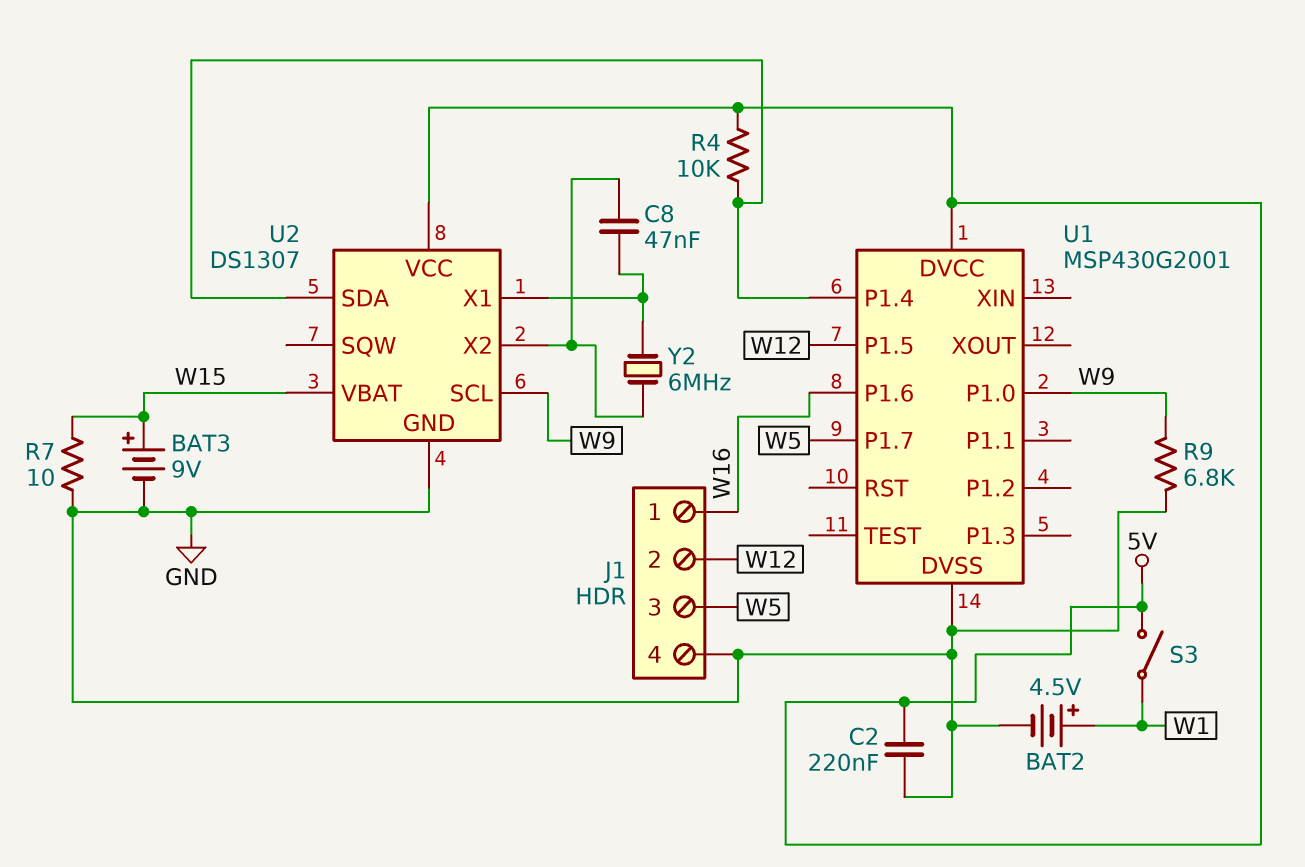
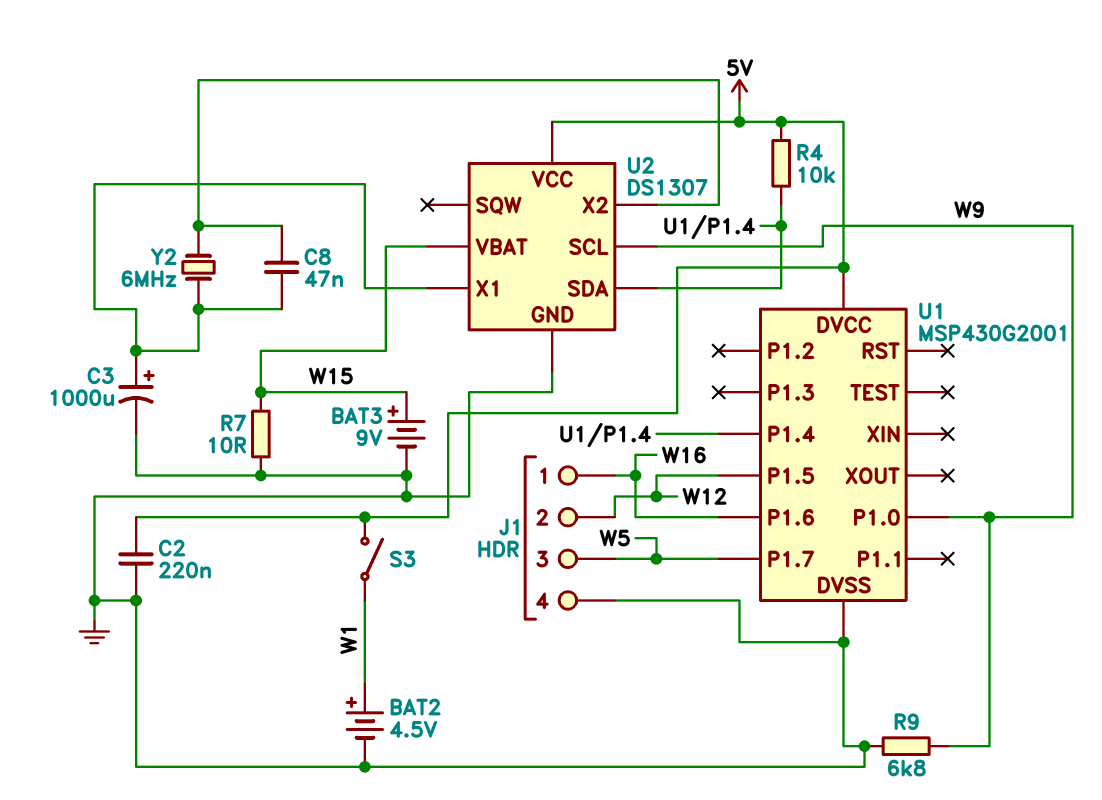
C3: none -> 1000uF (plus U2/X1, minus GND)

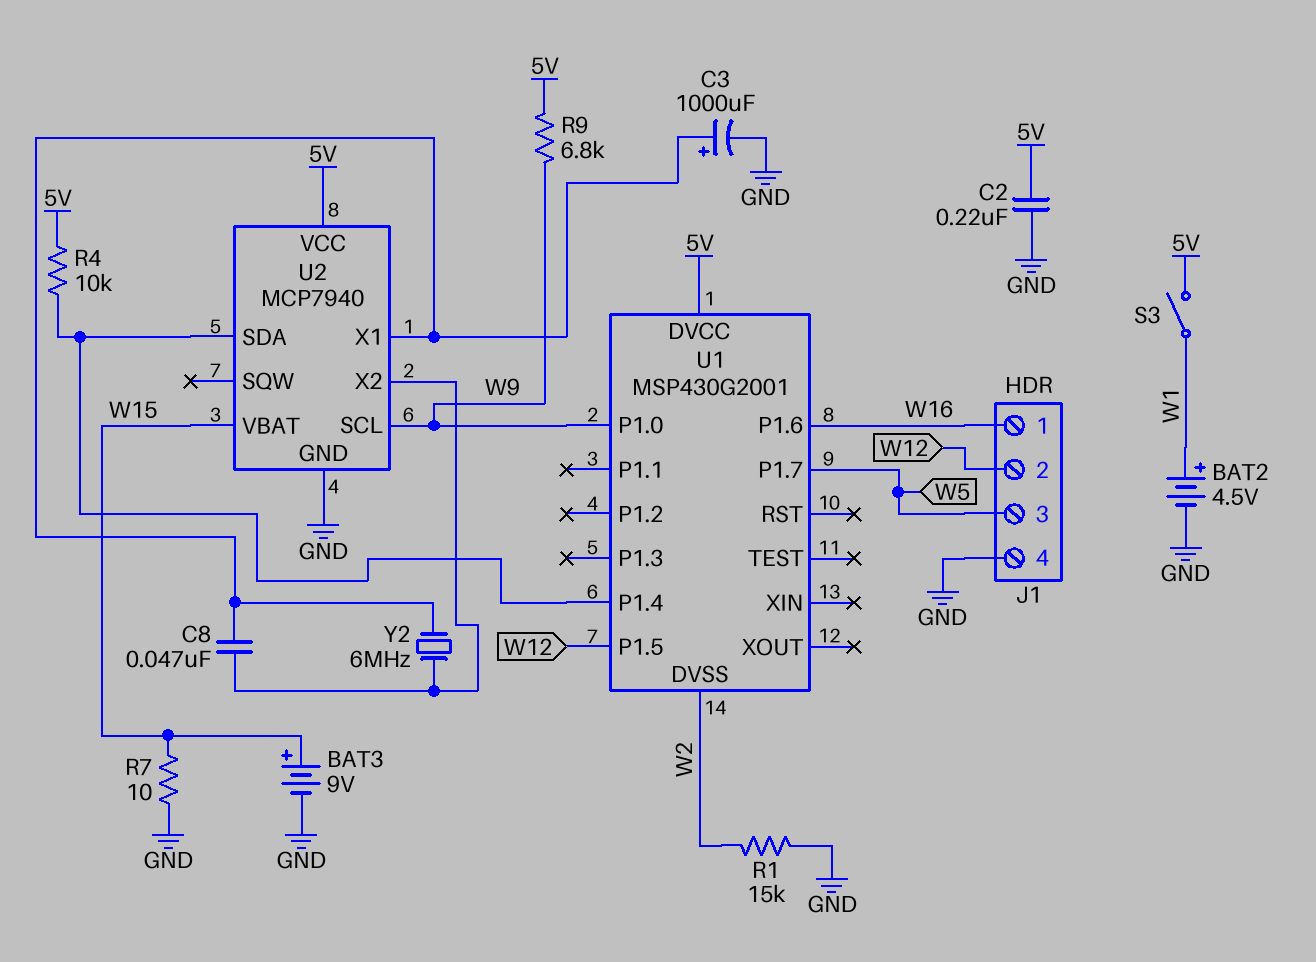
R1: none -> 15k (GND, W2)
R9: 6.8k (GND, W9) -> 6.8k (5V, W9)
U1 pin DVSS: GND -> W2
U2: DS1307 -> MCP7940

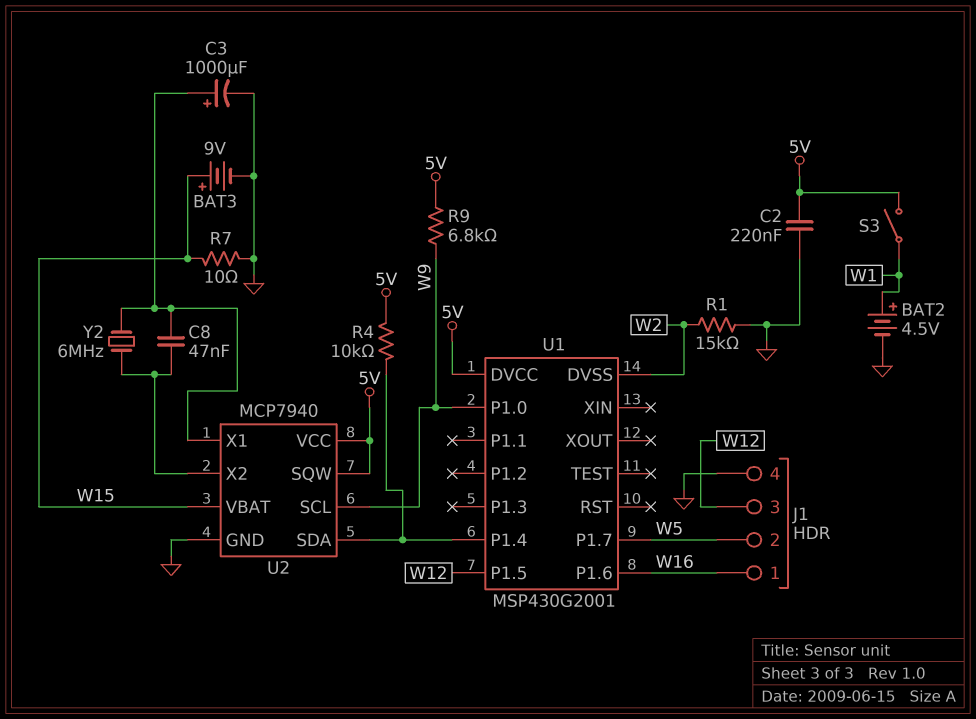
J1 pin 2: W12 -> W5
J1 pin 3: W5 -> W12
U2 pin SQW: none -> 5V

